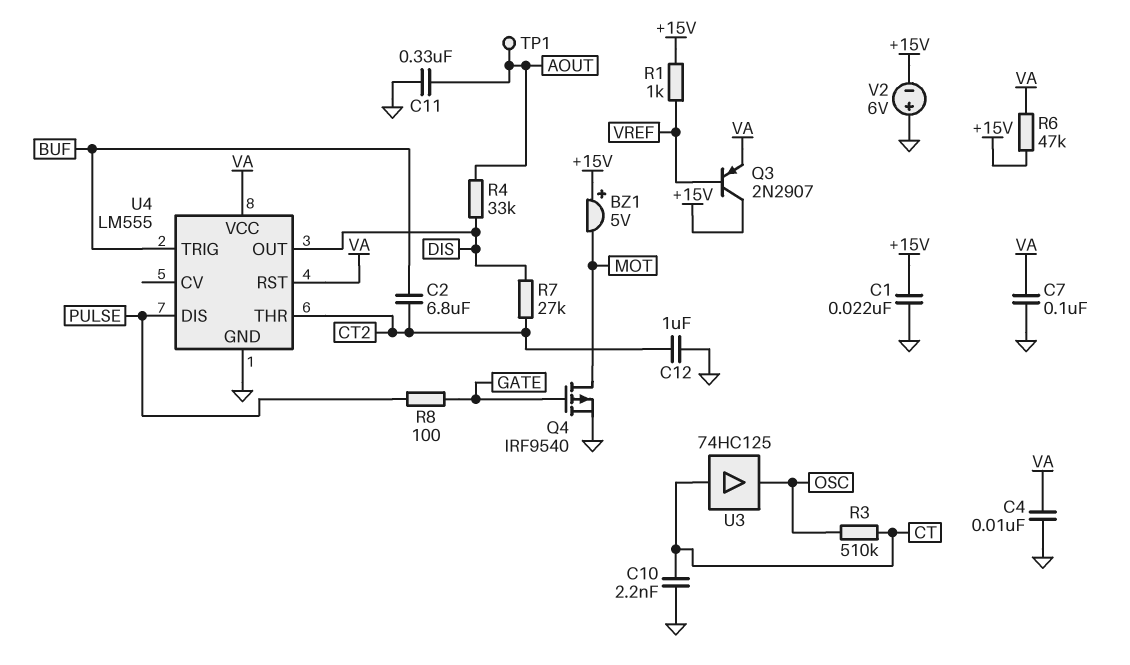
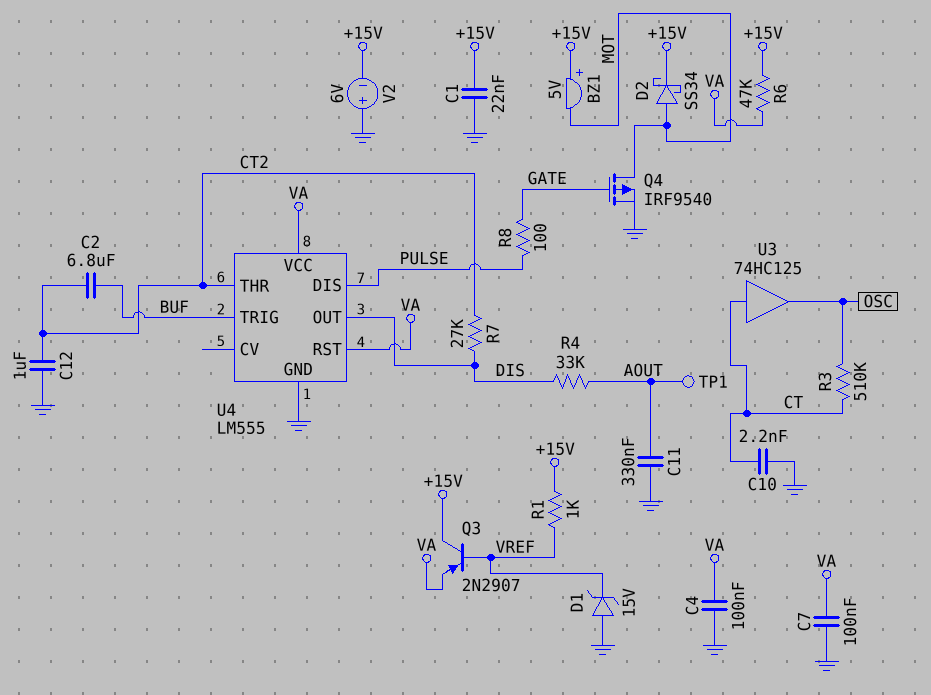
C4: 10nF (GND, VA) -> 100nF (GND, VA)
D1: none -> zener 15V (A GND, K VREF)
D2: none -> schottky SS34 (A MOT, K +15V)

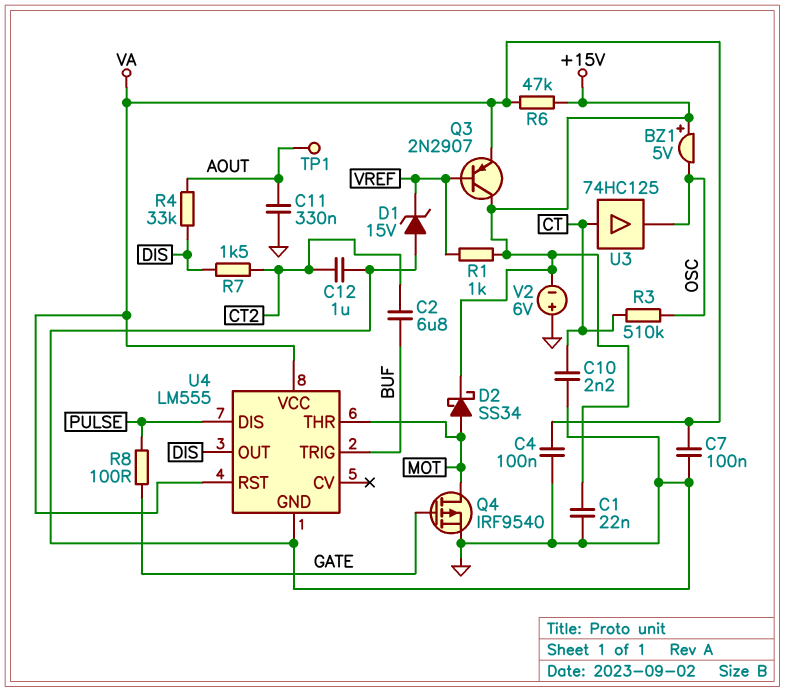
BZ1: buzzer 5V (plus +15V, minus MOT) -> buzzer 5V (plus +15V, minus OSC)
R7: 27k (CT2, DIS) -> 1.5k (CT2, DIS)
U4 pin THR: CT2 -> MOT

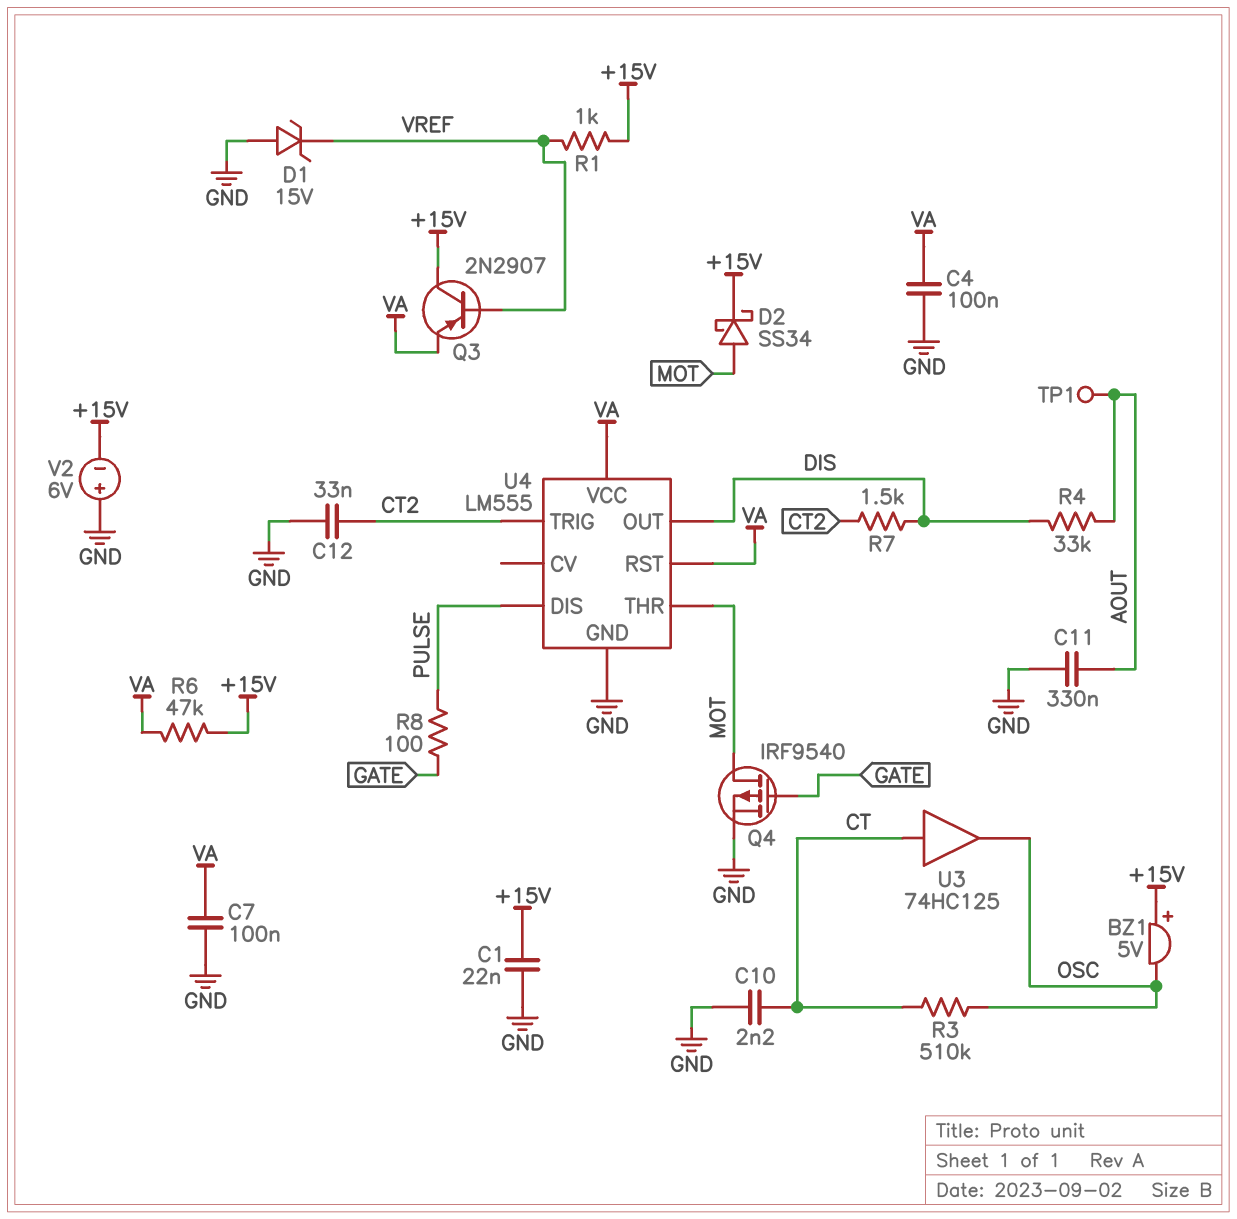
C2: 6.8uF (BUF, CT2) -> none
C12: 1uF (CT2, GND) -> 33nF (CT2, GND)
U4 pin TRIG: BUF -> CT2

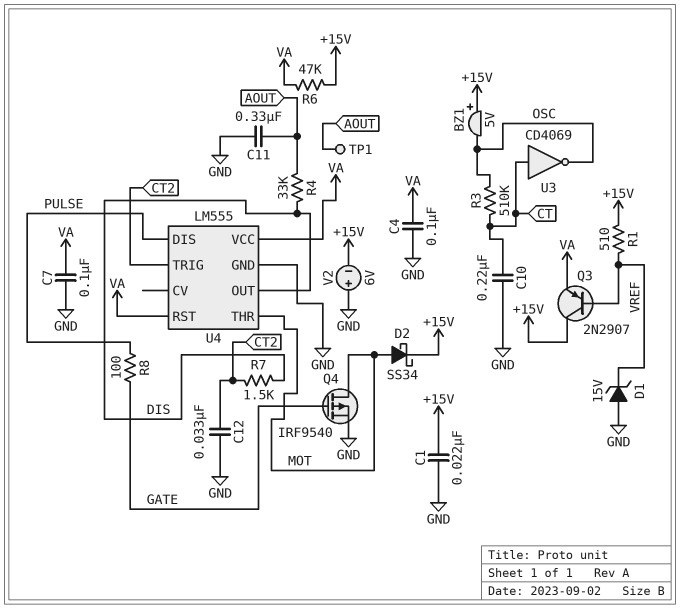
C10: 2.2nF (CT, GND) -> 220nF (CT, GND)
R1: 1k (+15V, VREF) -> 510 (+15V, VREF)
U3: buffer 74HC125 (in CT, out OSC) -> NOT CD4069 (in CT, out OSC)

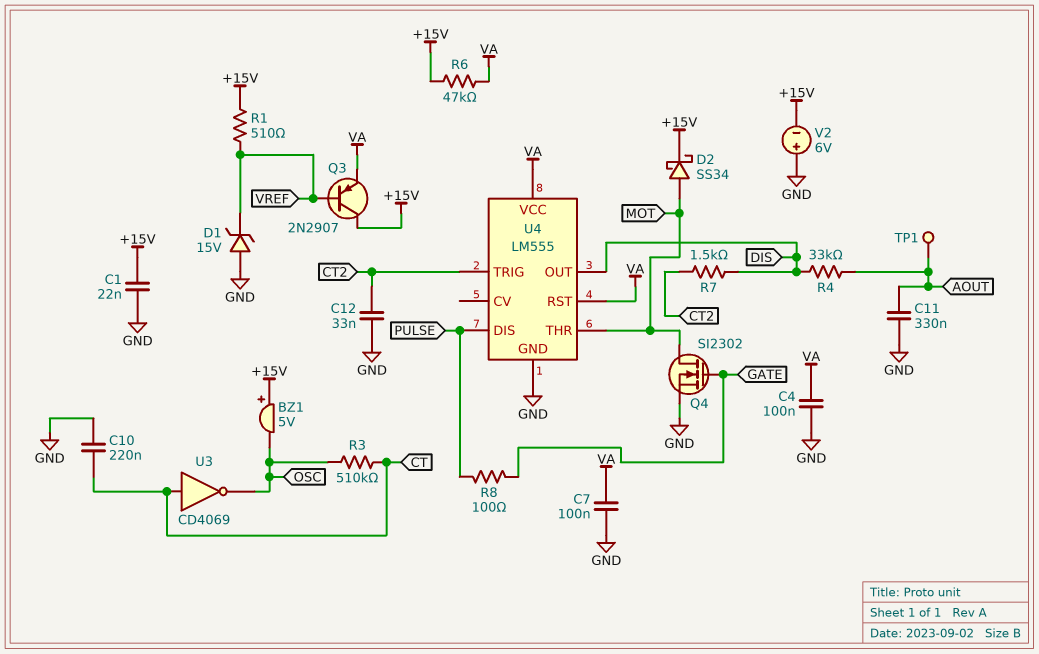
Q4: PMOS IRF9540 (G GATE, D MOT, S GND) -> NMOS SI2302 (G GATE, D MOT, S GND)

